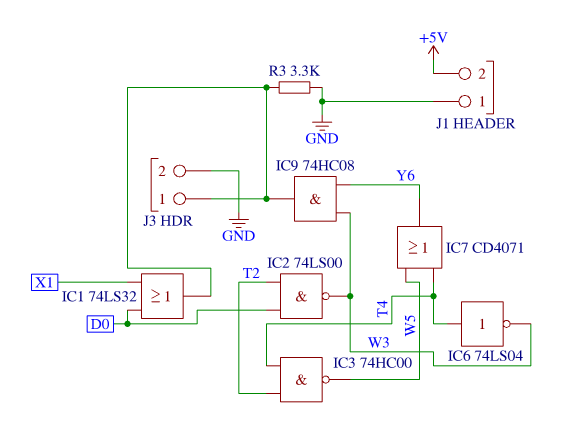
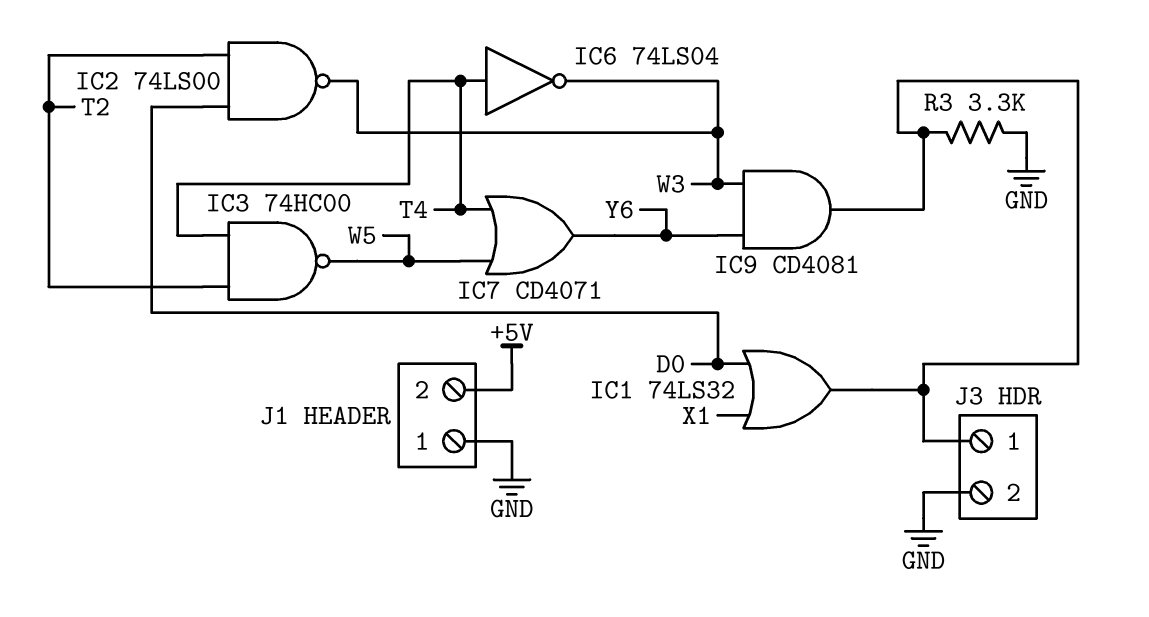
IC9: AND 74HC08 (in W3, in Y6, out J3/1) -> AND CD4081 (in W3, in Y6, out J3/1)

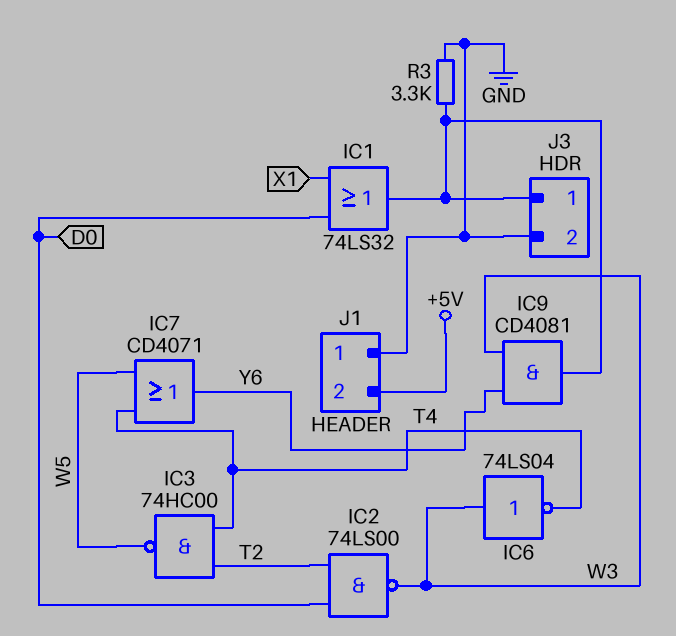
IC6: NOT 74LS04 (in T4, out W3) -> NOT 74LS04 (in W3, out T4)

